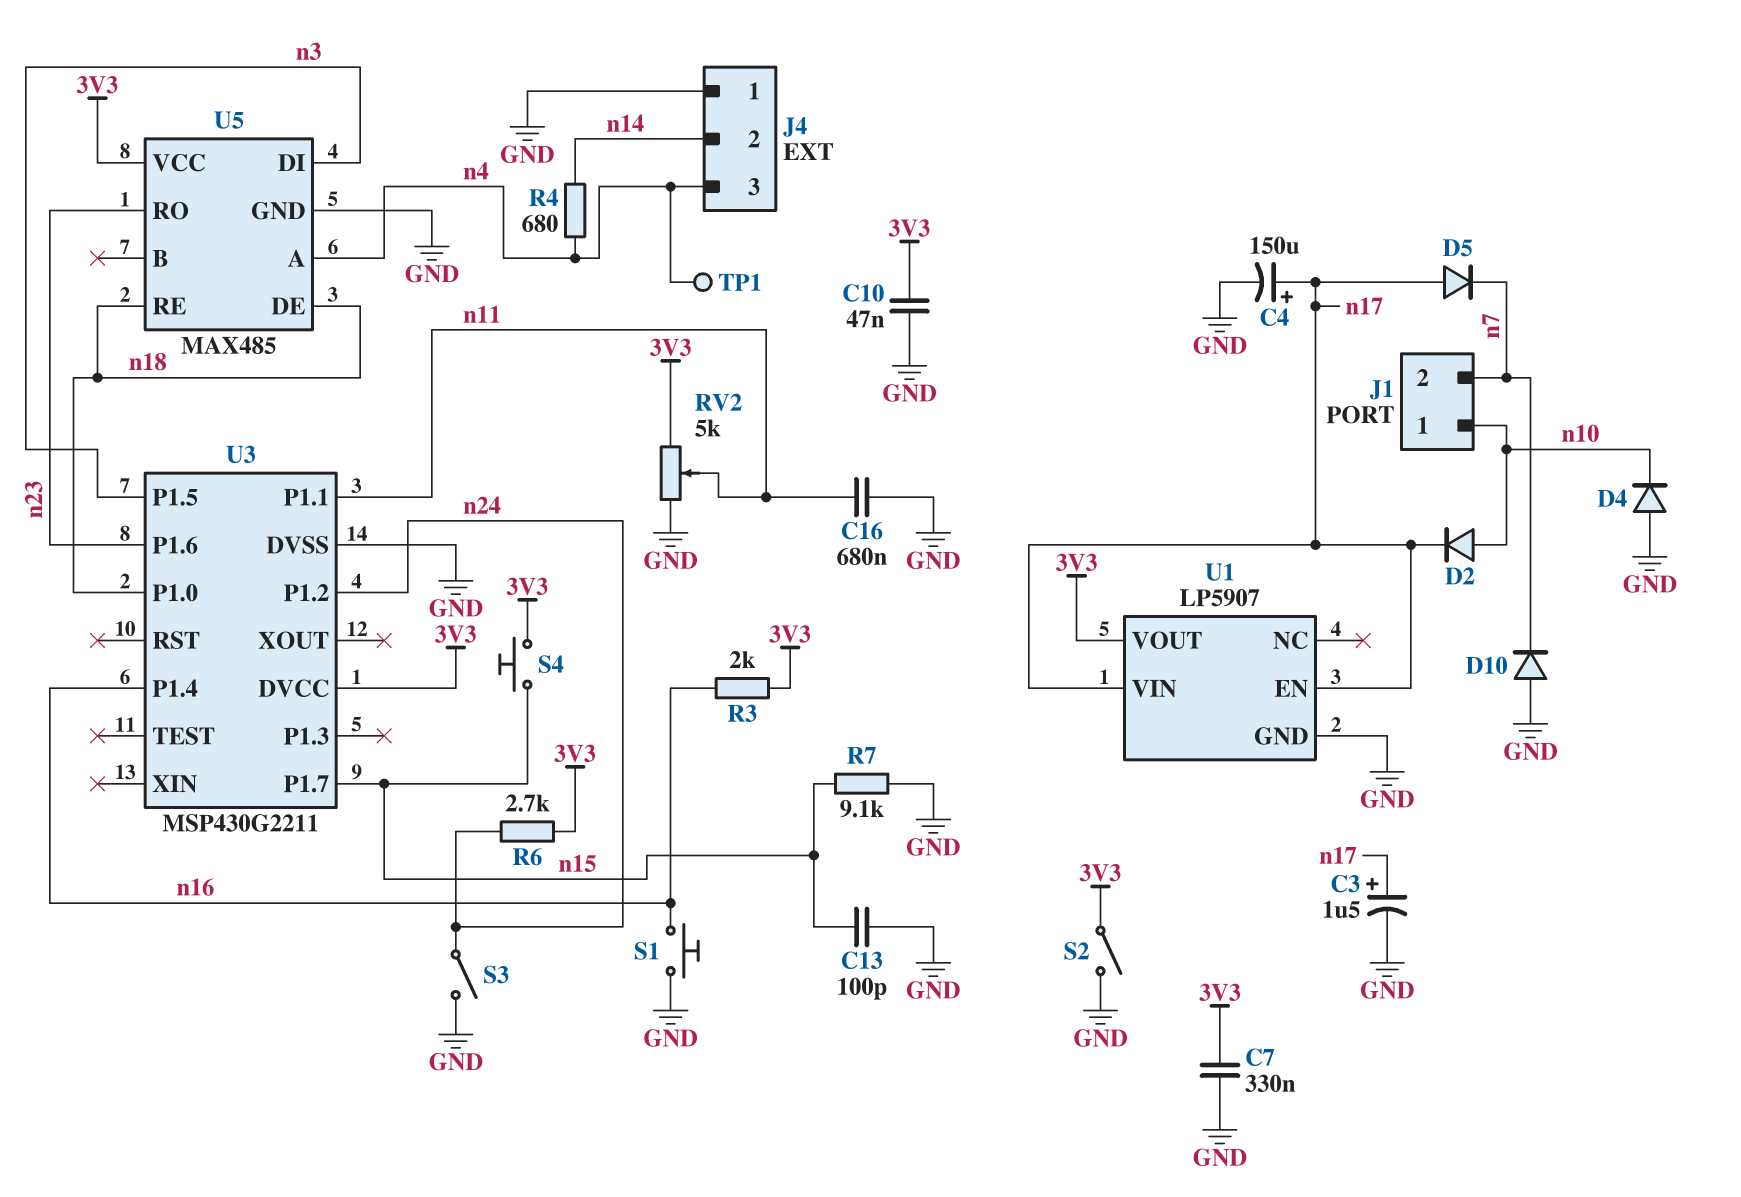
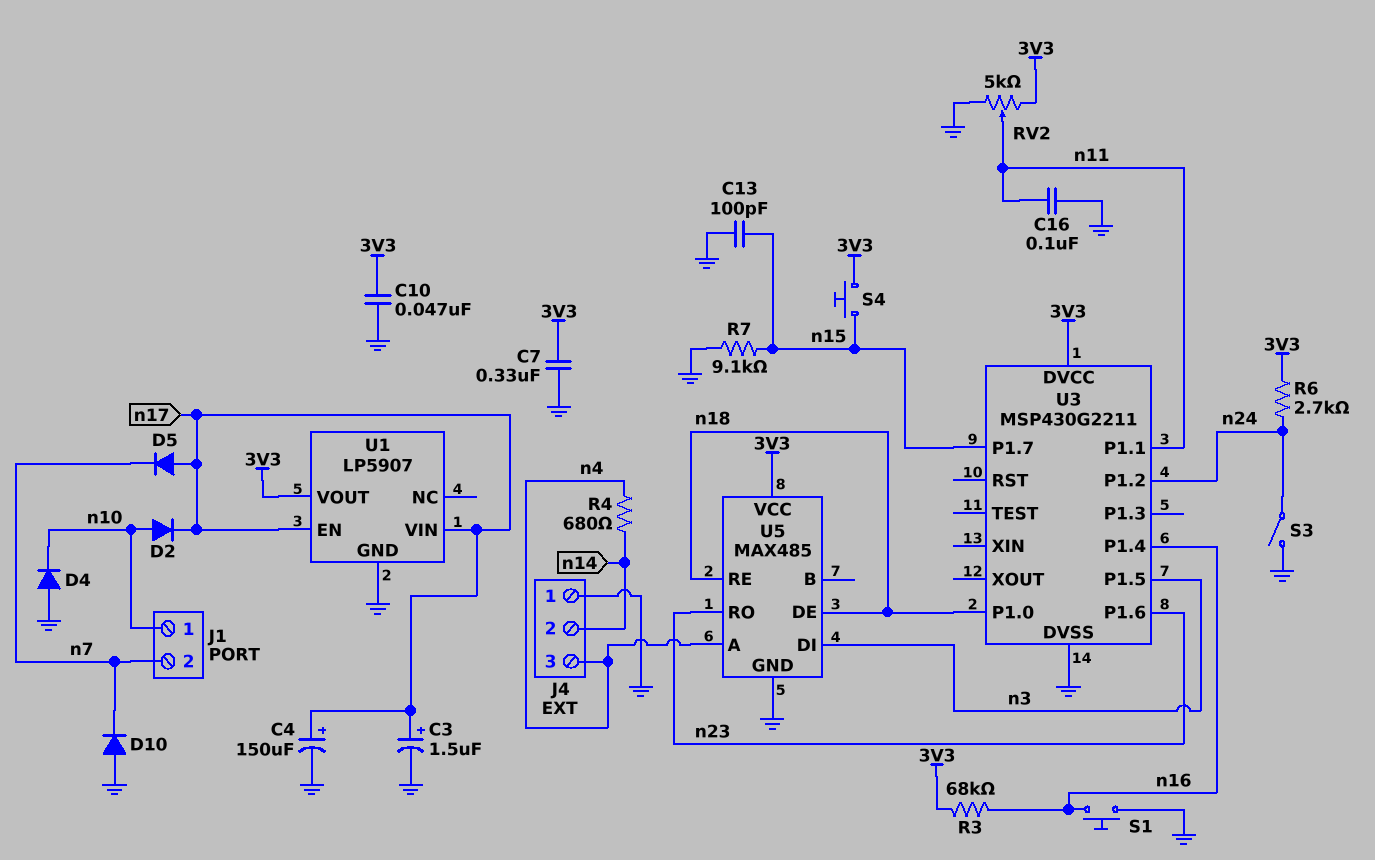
C16: 680nF (GND, n11) -> 100nF (GND, n11)
R3: 2k (3V3, n16) -> 68k (3V3, n16)
S2: switch (3V3, GND) -> none
TP1: test point (n4) -> none

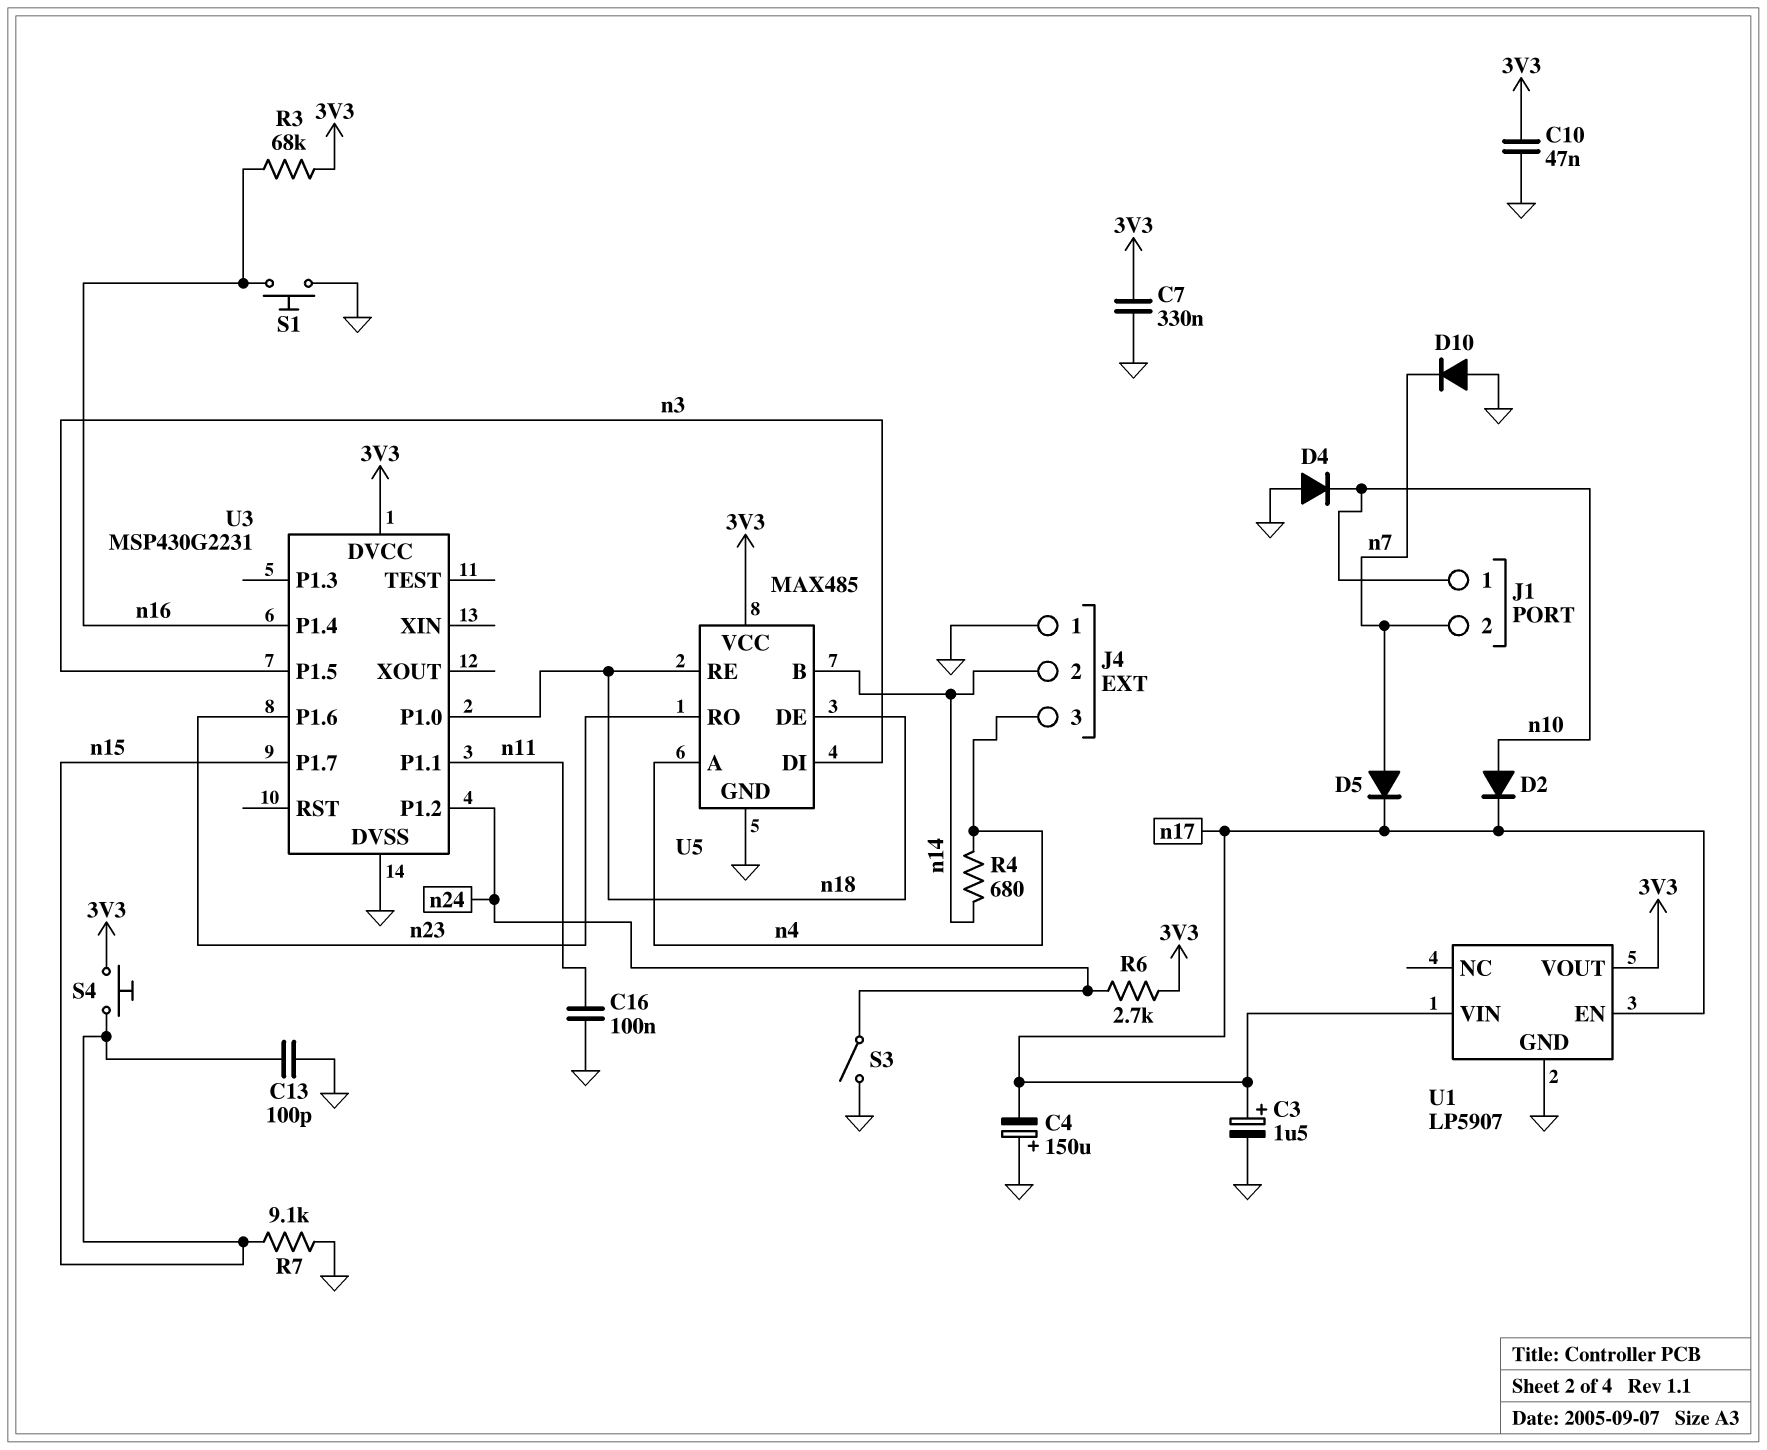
C4: 150uF (plus n17, minus GND) -> 150uF (plus GND, minus n17)
D5: diode (A n17, K n7) -> diode (A n7, K n17)
RV2: 5k (3V3, GND, wiper n11) -> none
U3: MSP430G2211 -> MSP430G2231
U5 pin B: none -> n14

